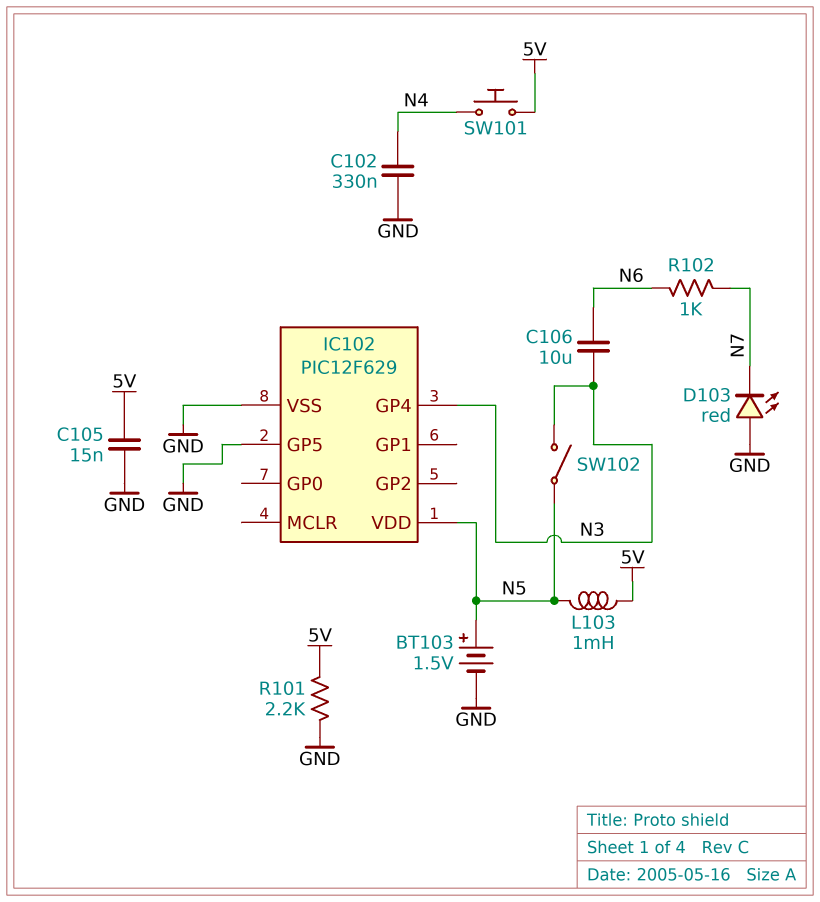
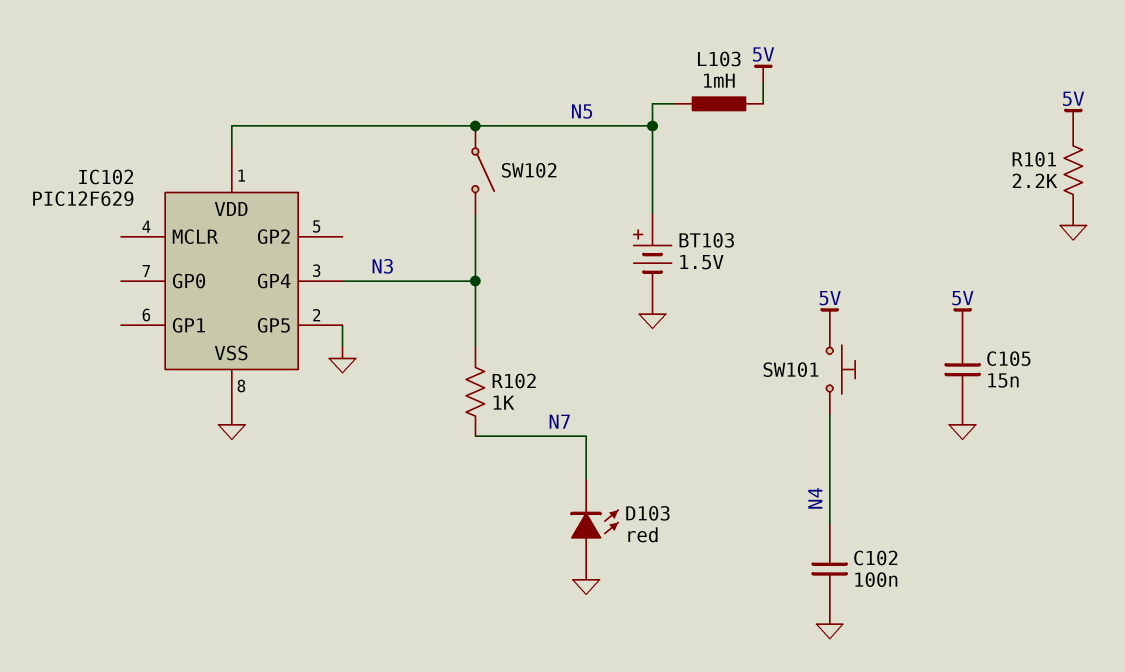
C102: 330nF (GND, N4) -> 100nF (GND, N4)
C106: 10uF (N3, N6) -> none
R102: 1k (N6, N7) -> 1k (N3, N7)

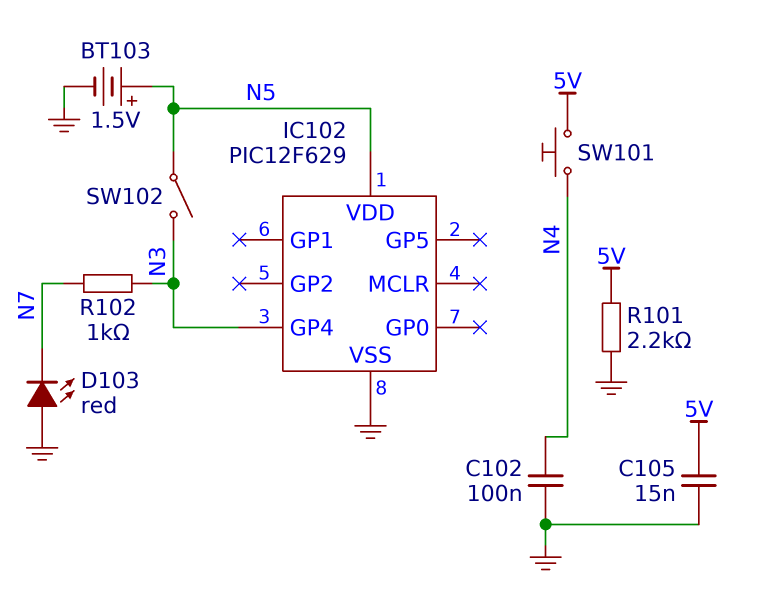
IC102 pin GP5: GND -> none
L103: 1mH (5V, N5) -> none

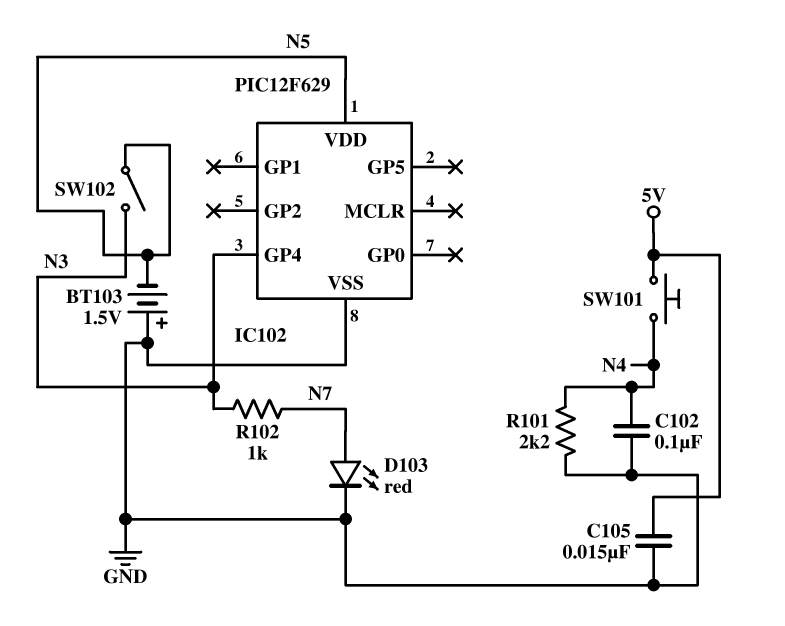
BT103: 1.5V (plus N5, minus GND) -> 1.5V (plus GND, minus N5)
D103: LED red (A GND, K N7) -> LED red (A N7, K GND)
R101: 2.2k (5V, GND) -> 2.2k (GND, N4)

